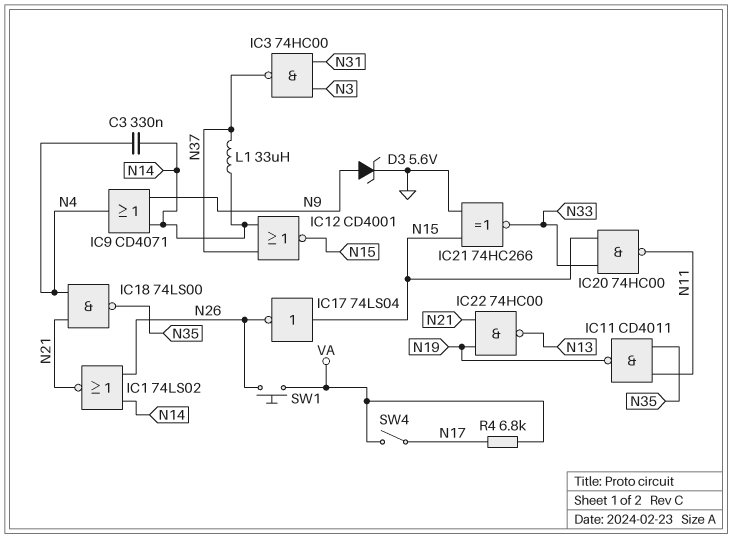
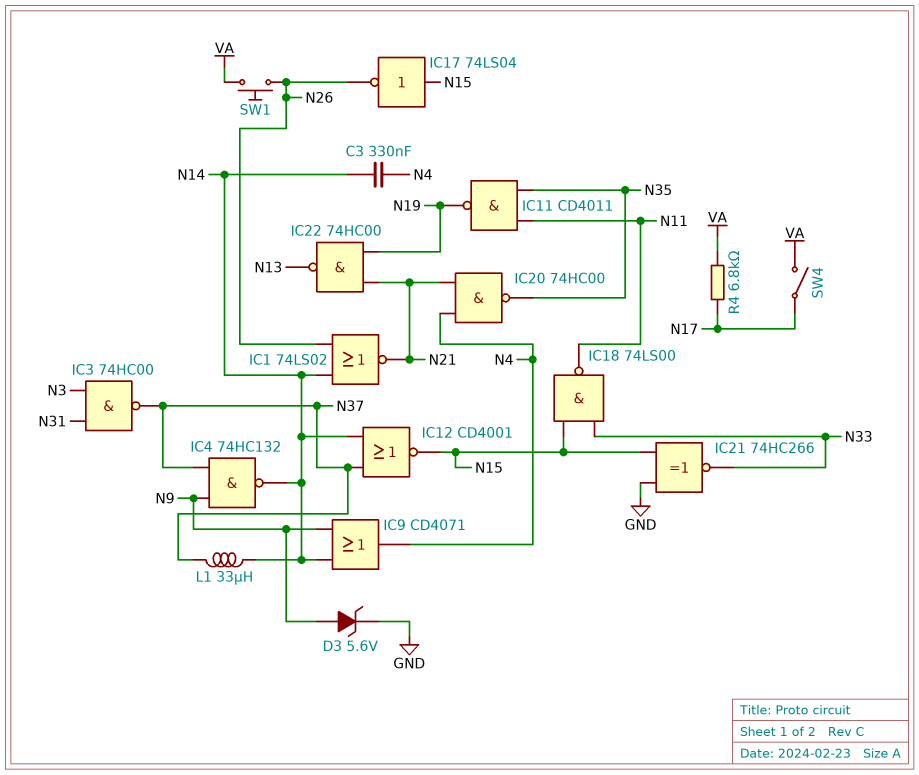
IC4: none -> NAND 74HC132 (in N9, in N37, out N14)
IC18: NAND 74LS00 (in N4, in N21, out N35) -> NAND 74LS00 (in N15, in N33, out N11)
IC20: NAND 74HC00 (in N15, in N33, out N11) -> NAND 74HC00 (in N4, in N21, out N35)

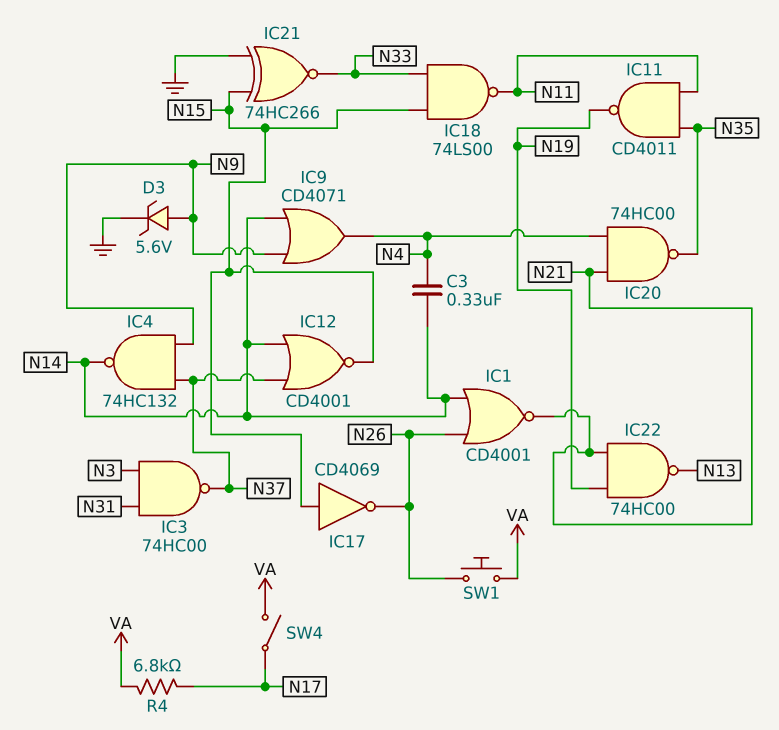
IC1: NOR 74LS02 (in N14, in N26, out N21) -> NOR CD4001 (in N14, in N26, out N21)
IC17: NOT 74LS04 (in N15, out N26) -> NOT CD4069 (in N15, out N26)
L1: 33uH (N14, N37) -> none

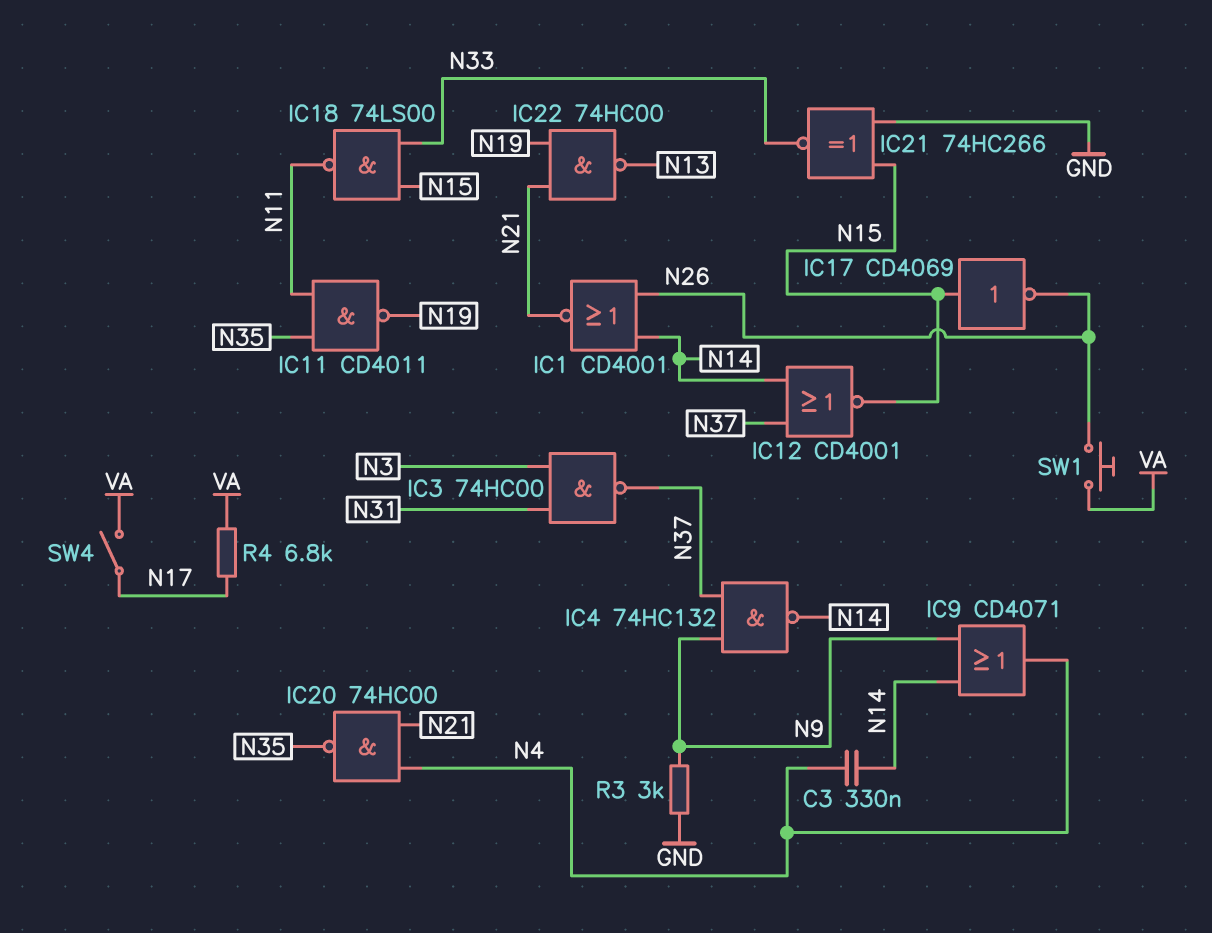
D3: zener 5.6V (A N9, K GND) -> none
R3: none -> 3k (GND, N9)

